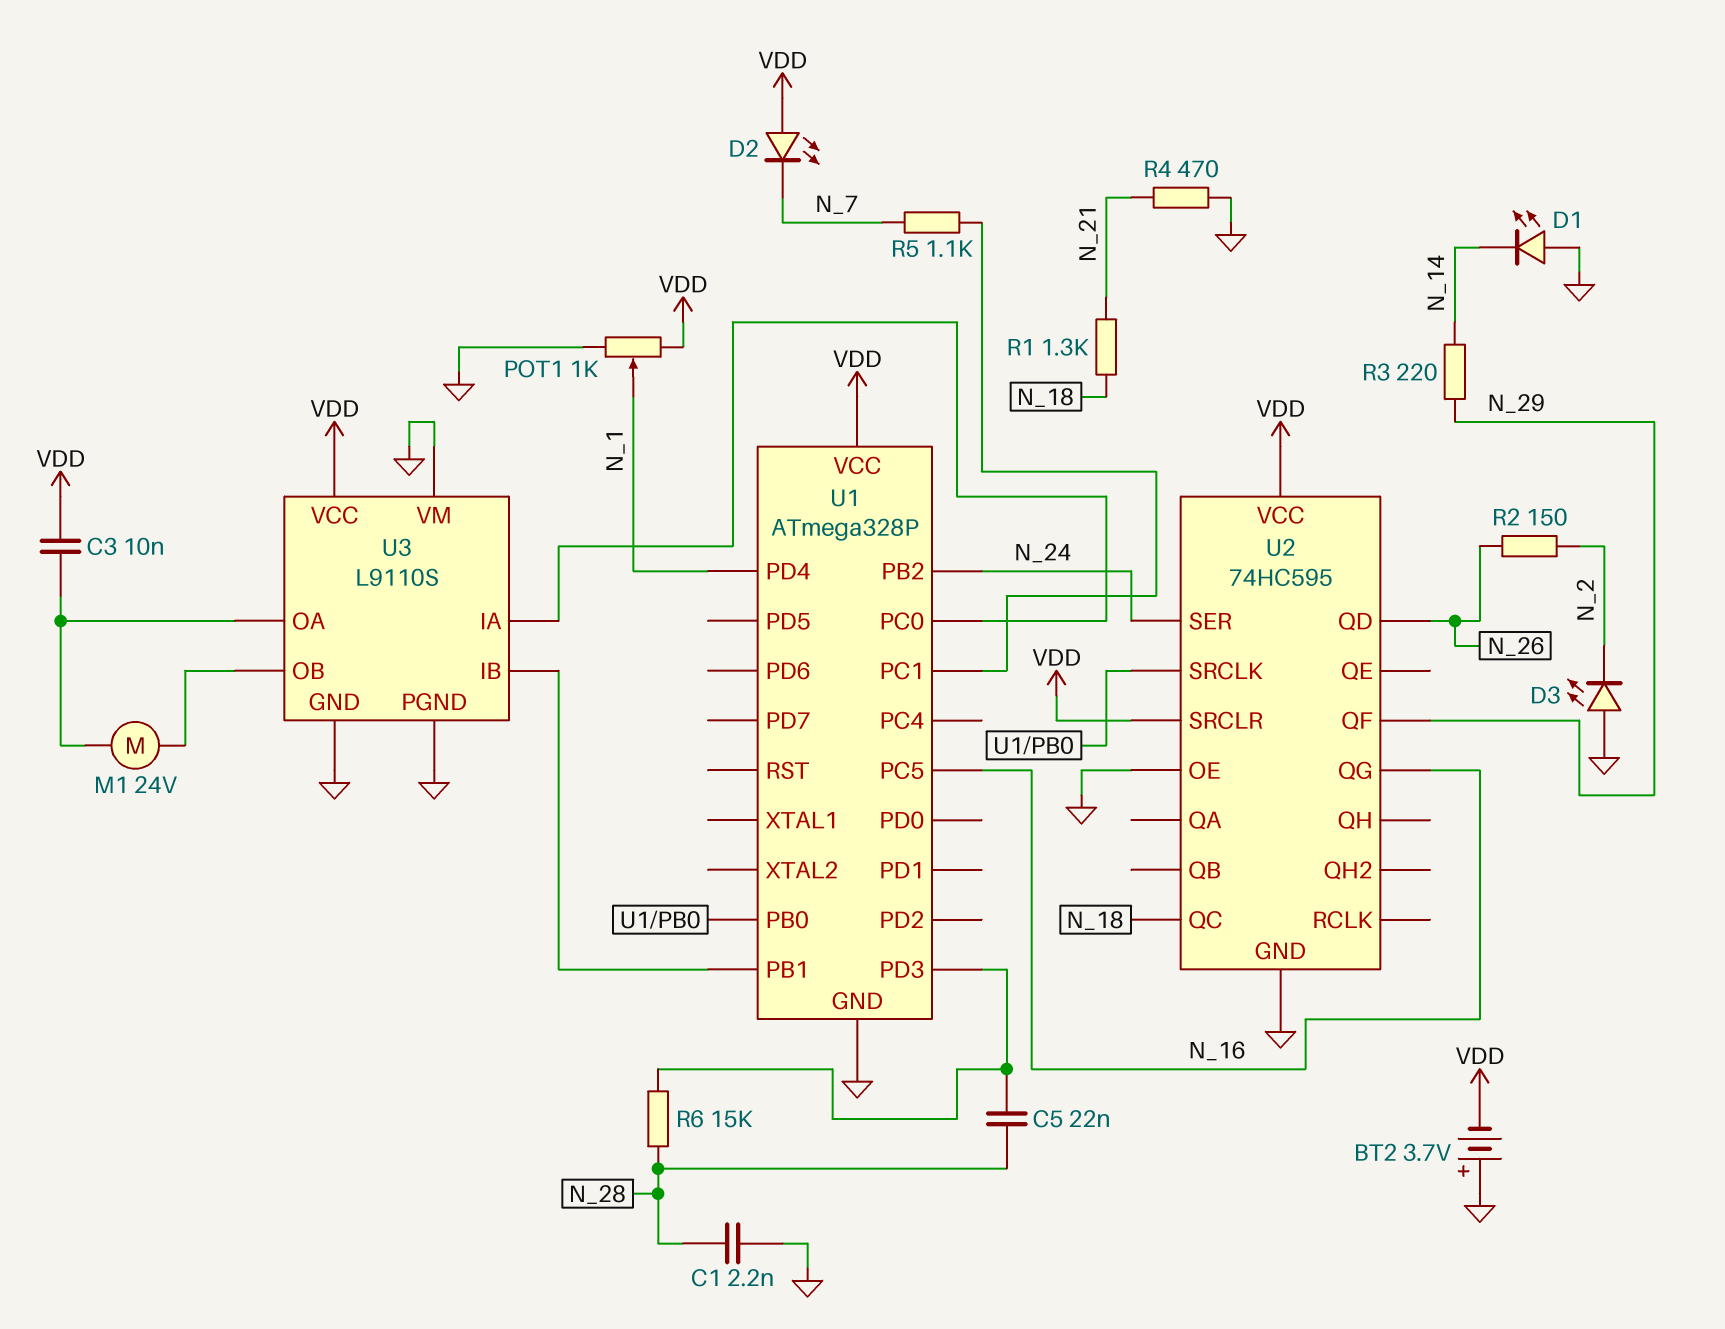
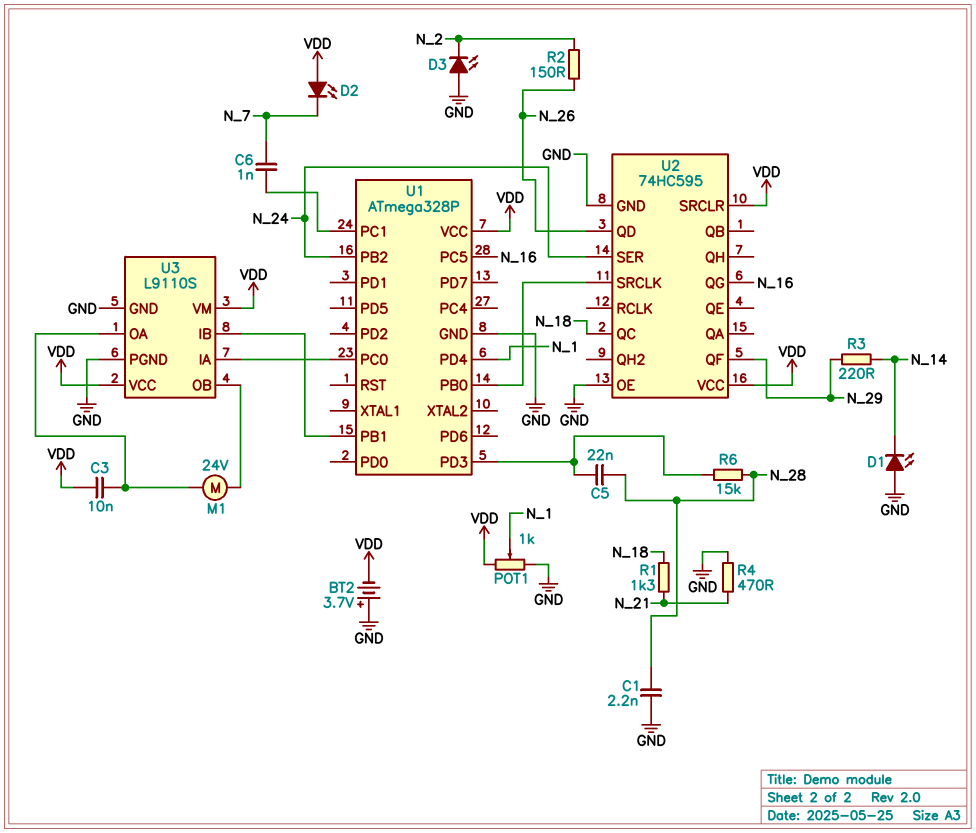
C6: none -> 1nF (N_7, U1/PC1)
R5: 1.1k (N_7, U1/PC1) -> none
U3 pin VM: GND -> VDD

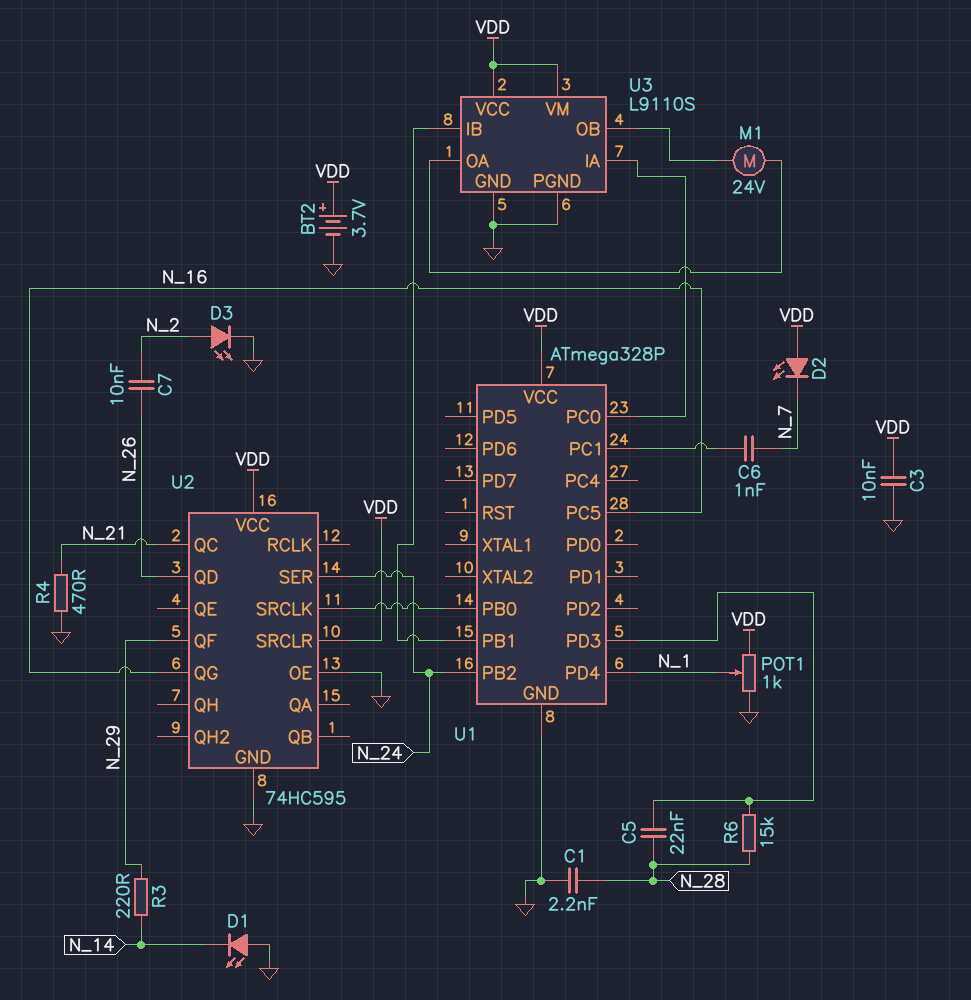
BT2: 3.7V (plus GND, minus VDD) -> 3.7V (plus VDD, minus GND)
C3: 10nF (U3/OA, VDD) -> 10nF (GND, VDD)
C7: none -> 10nF (N_2, N_26)
D3: LED (A GND, K N_2) -> LED (A N_2, K GND)
R1: 1.3k (N_18, N_21) -> none
R2: 150 (N_2, N_26) -> none
U2 pin QC: N_18 -> N_21

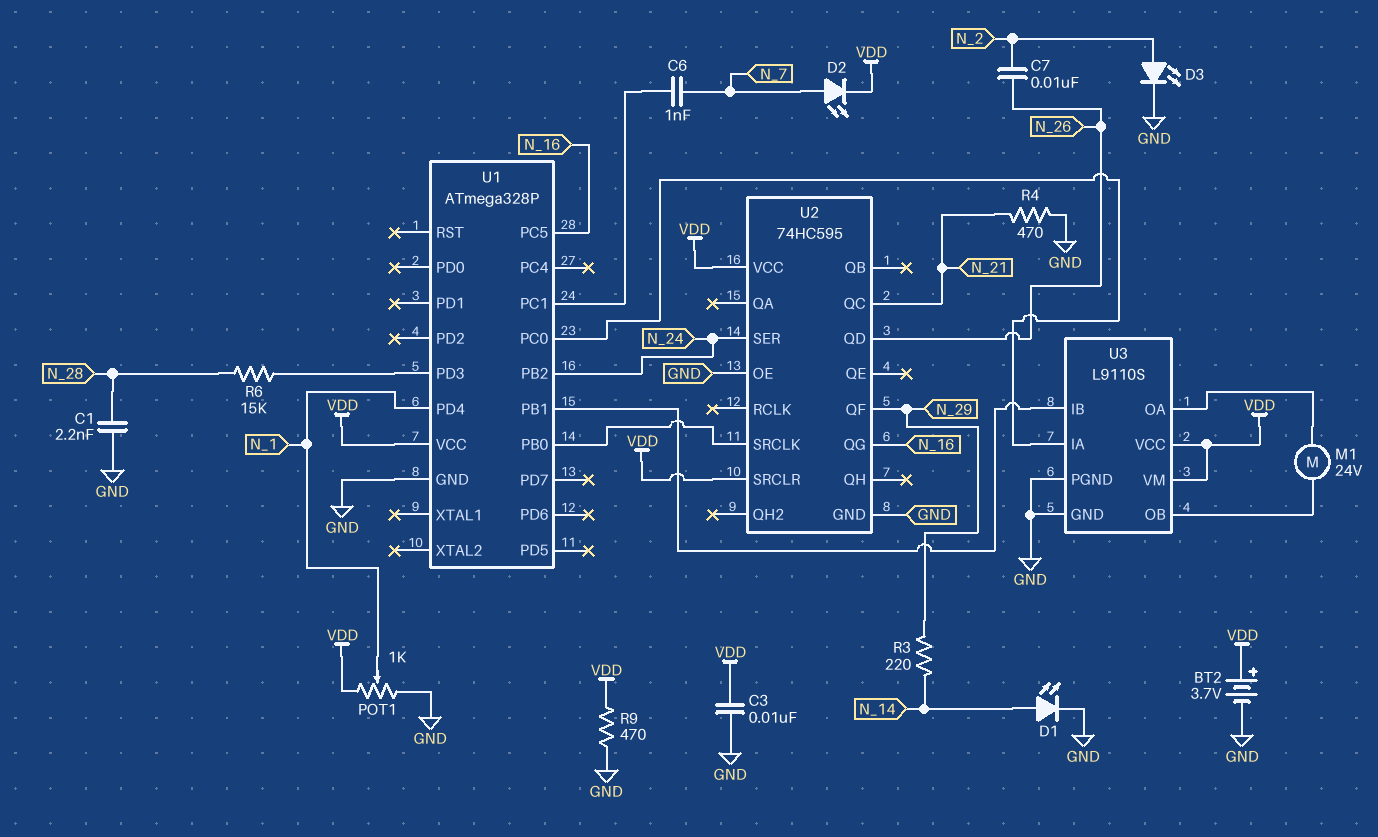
C5: 22nF (N_28, U1/PD3) -> none
D1: LED (A GND, K N_14) -> LED (A N_14, K GND)
D2: LED (A VDD, K N_7) -> LED (A N_7, K VDD)
R9: none -> 470 (GND, VDD)

